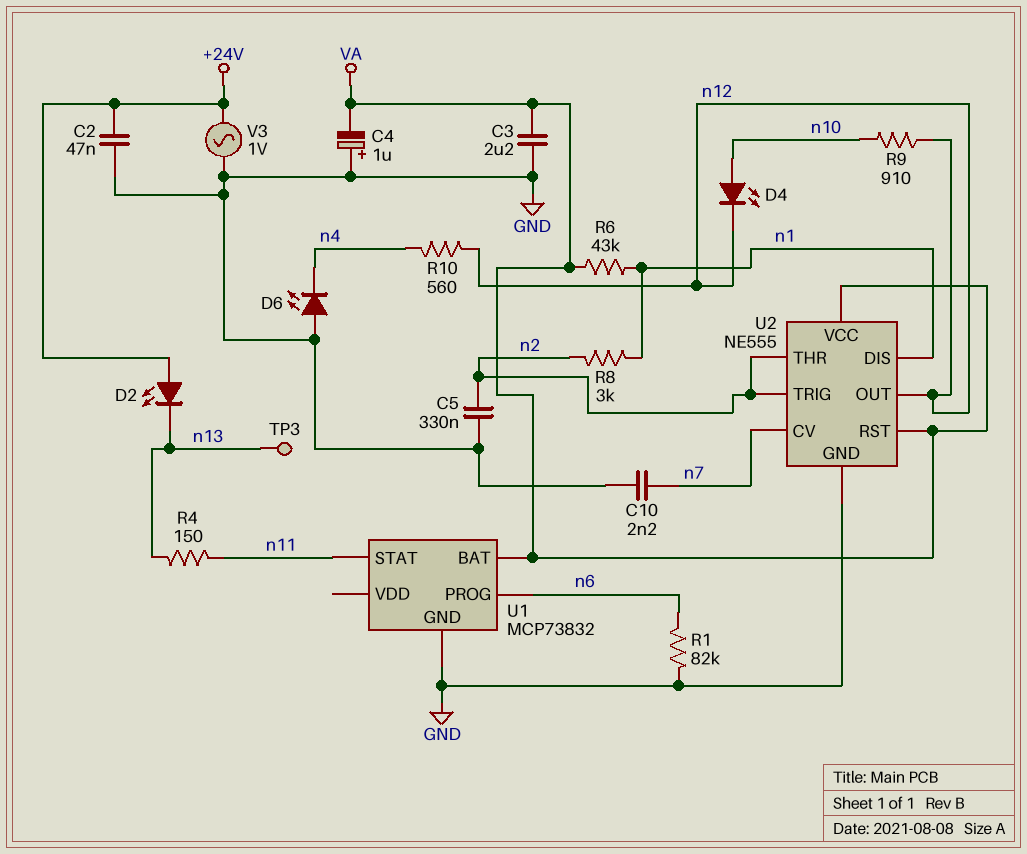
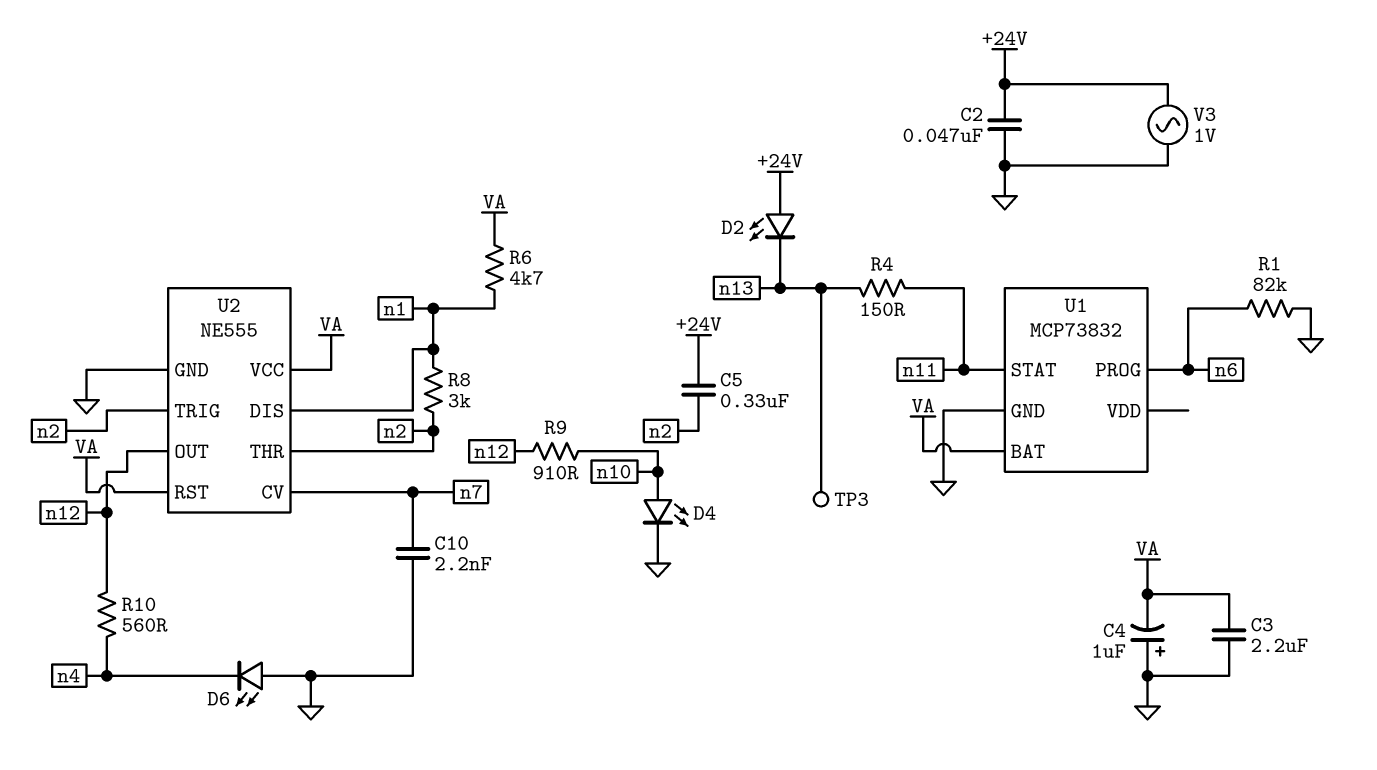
C5: 330nF (GND, n2) -> 330nF (+24V, n2)
D4: LED (A n10, K n12) -> LED (A n10, K GND)
R6: 43k (VA, n1) -> 4.7k (VA, n1)

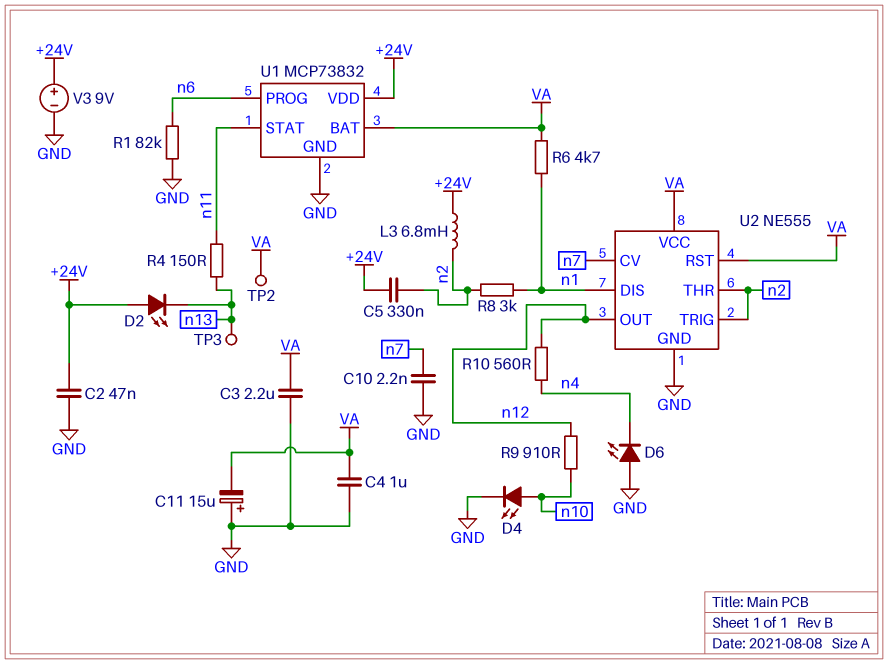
C4: 1uF (plus GND, minus VA) -> 1uF (GND, VA)
C11: none -> 15uF (plus GND, minus VA)
L3: none -> 6.8mH (+24V, n2)
TP2: none -> test point (VA)
U1 pin VDD: none -> +24V
V3: AC 1V (+24V, GND) -> 9V (plus +24V, minus GND)

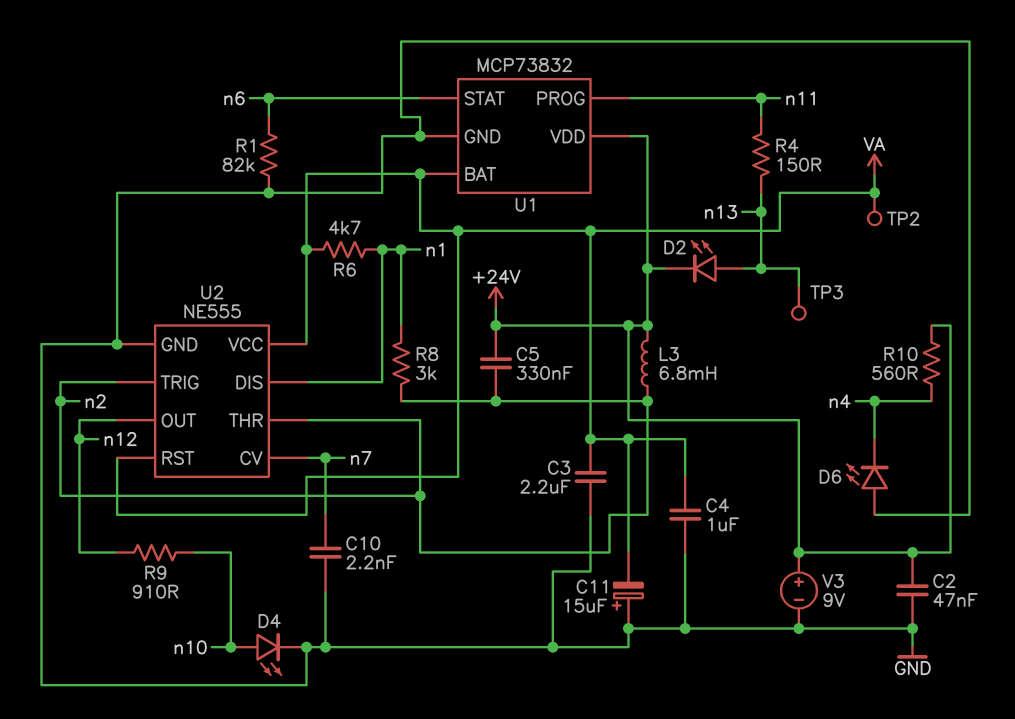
D2: LED (A +24V, K n13) -> LED (A n13, K +24V)
R10: 560 (n4, n12) -> 560 (+24V, n4)
U1 pin PROG: n6 -> n11
U1 pin STAT: n11 -> n6

